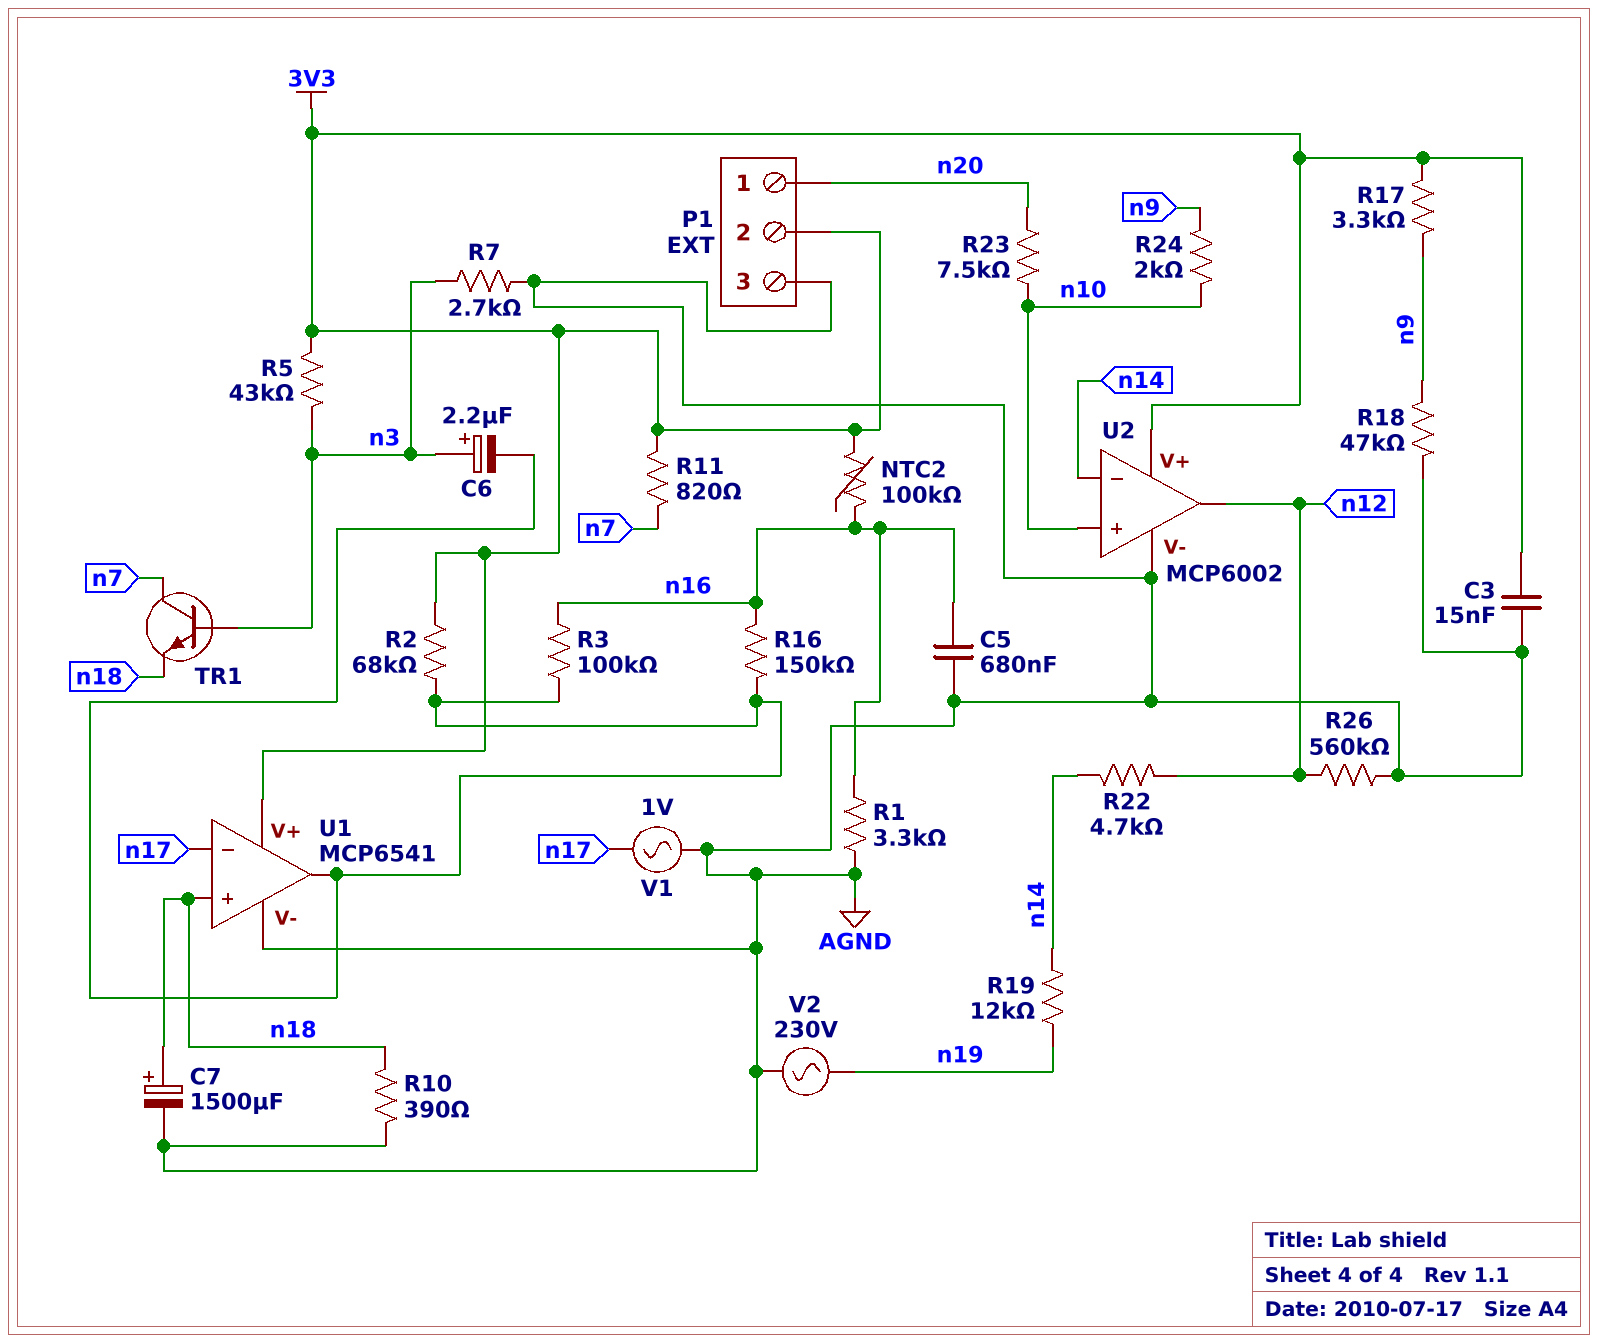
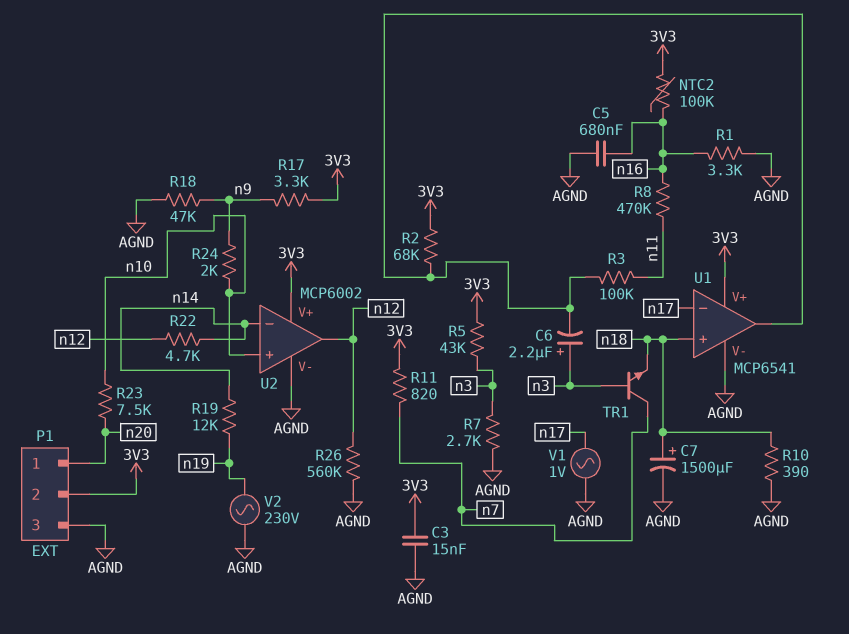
R3: 100k (U1/out, n16) -> 100k (U1/out, n11)
R8: none -> 470k (n11, n16)
R16: 150k (U1/out, n16) -> none

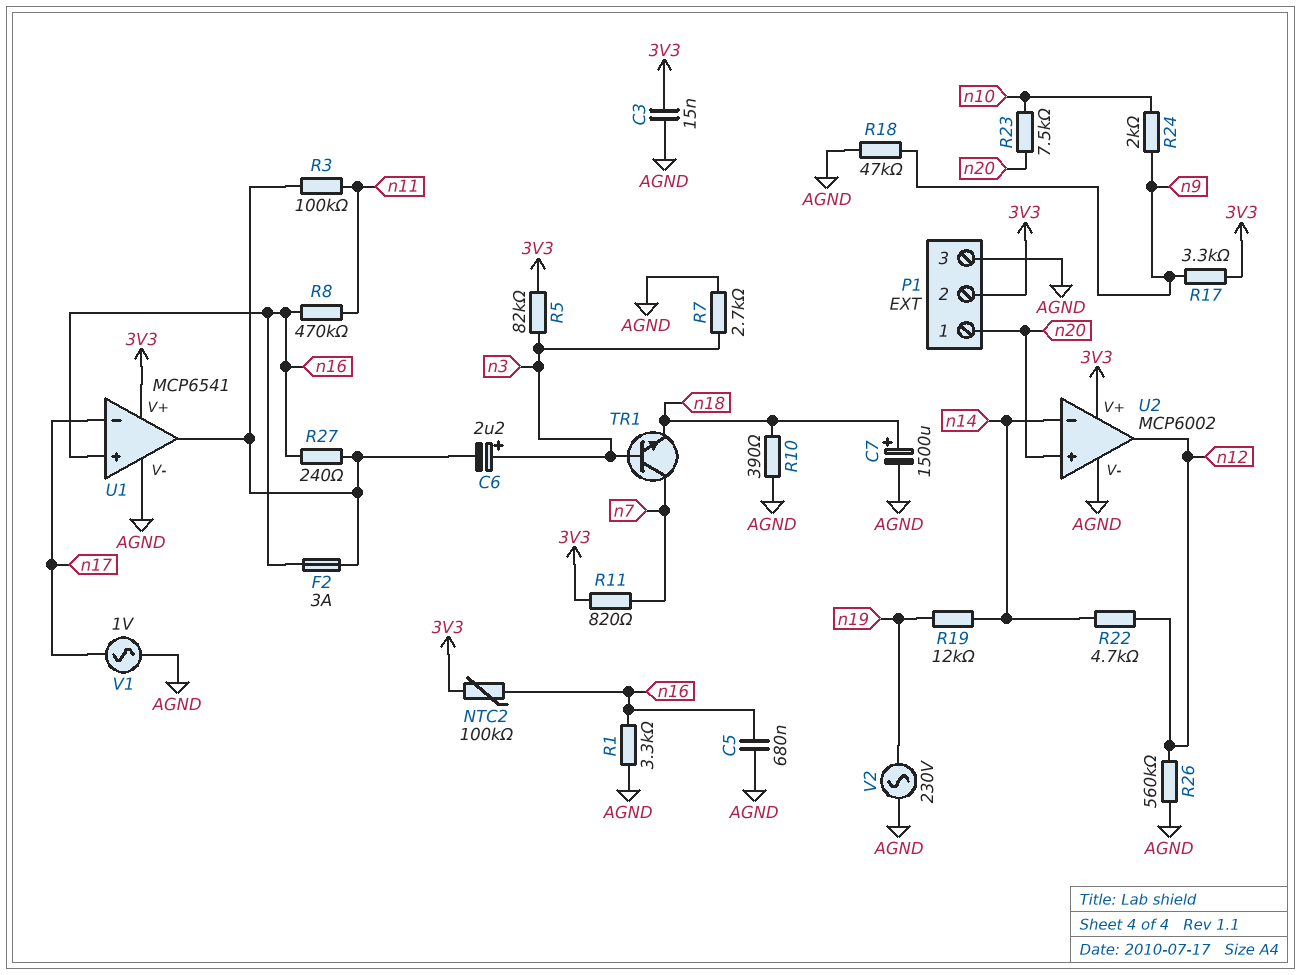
F2: none -> 3A (U1/out, n16)
R2: 68k (3V3, U1/out) -> none
R5: 43k (3V3, n3) -> 82k (3V3, n3)
R27: none -> 240 (U1/out, n16)
U1 pin in+: n18 -> n16
U2 pin in+: n10 -> n20

